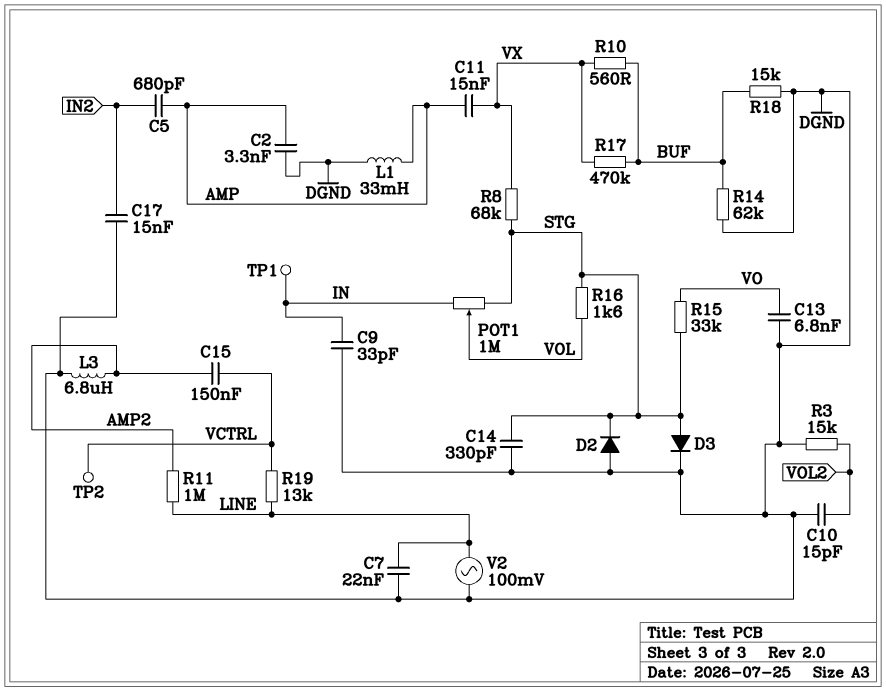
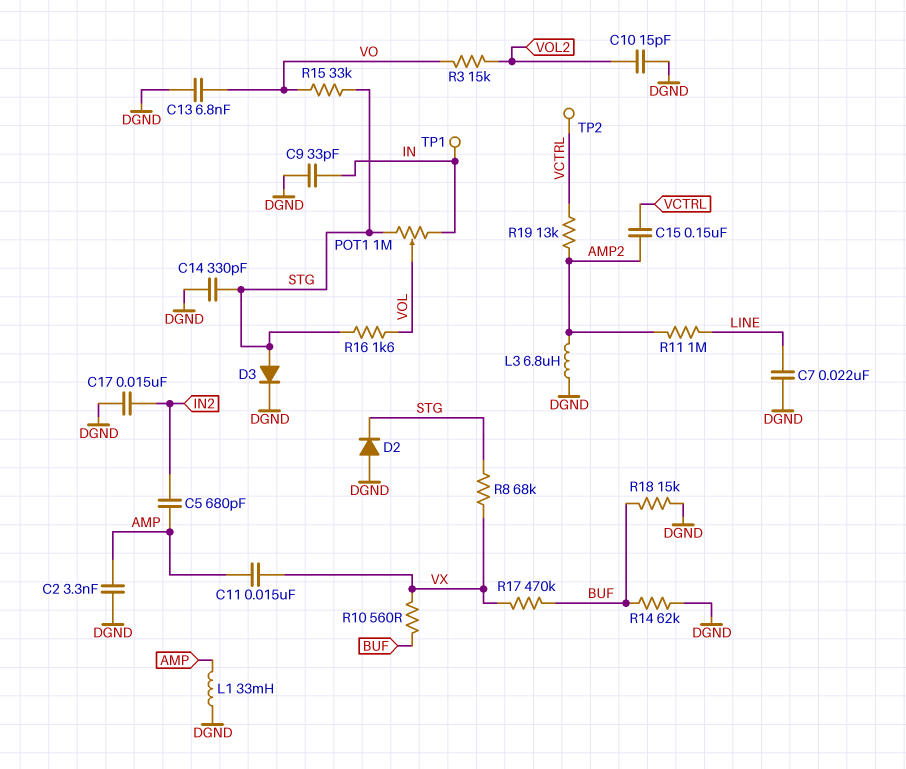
R3: 15k (DGND, VOL2) -> 15k (VO, VOL2)
R19: 13k (LINE, VCTRL) -> 13k (AMP2, VCTRL)
V2: AC 100mV (DGND, LINE) -> none

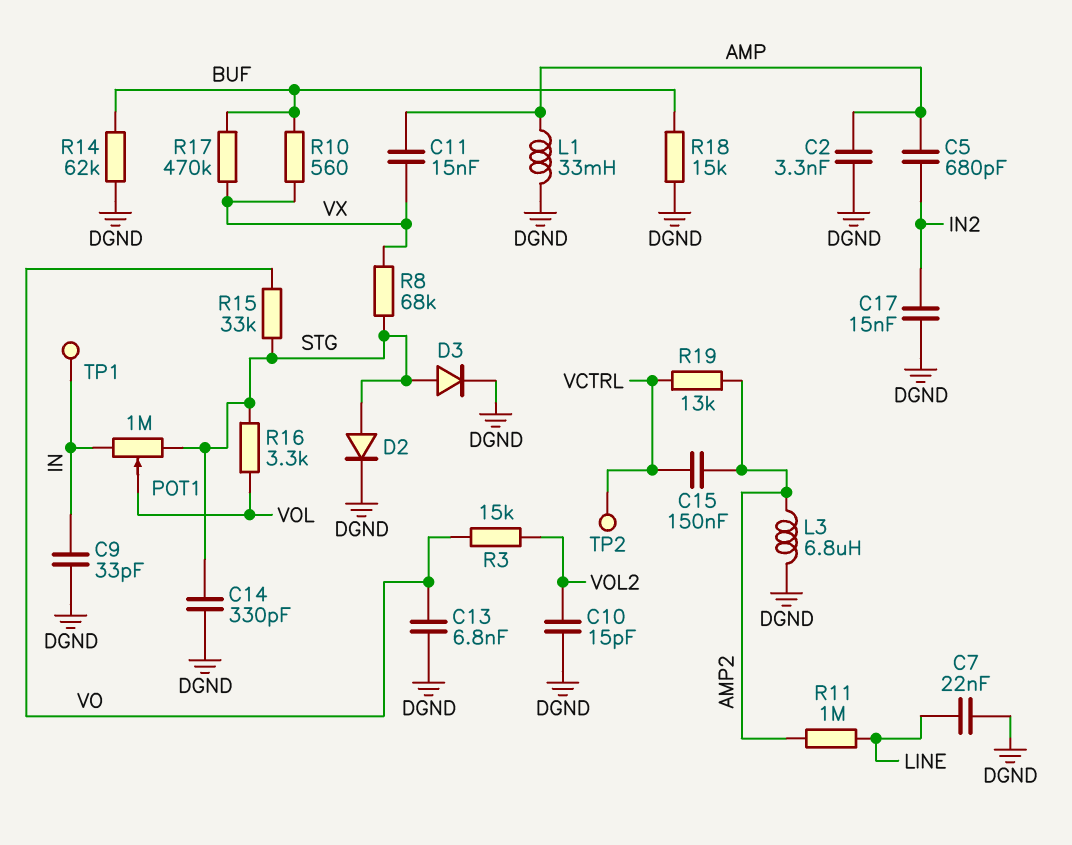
D2: diode (A DGND, K STG) -> diode (A STG, K DGND)
R16: 1.6k (STG, VOL) -> 3.3k (STG, VOL)

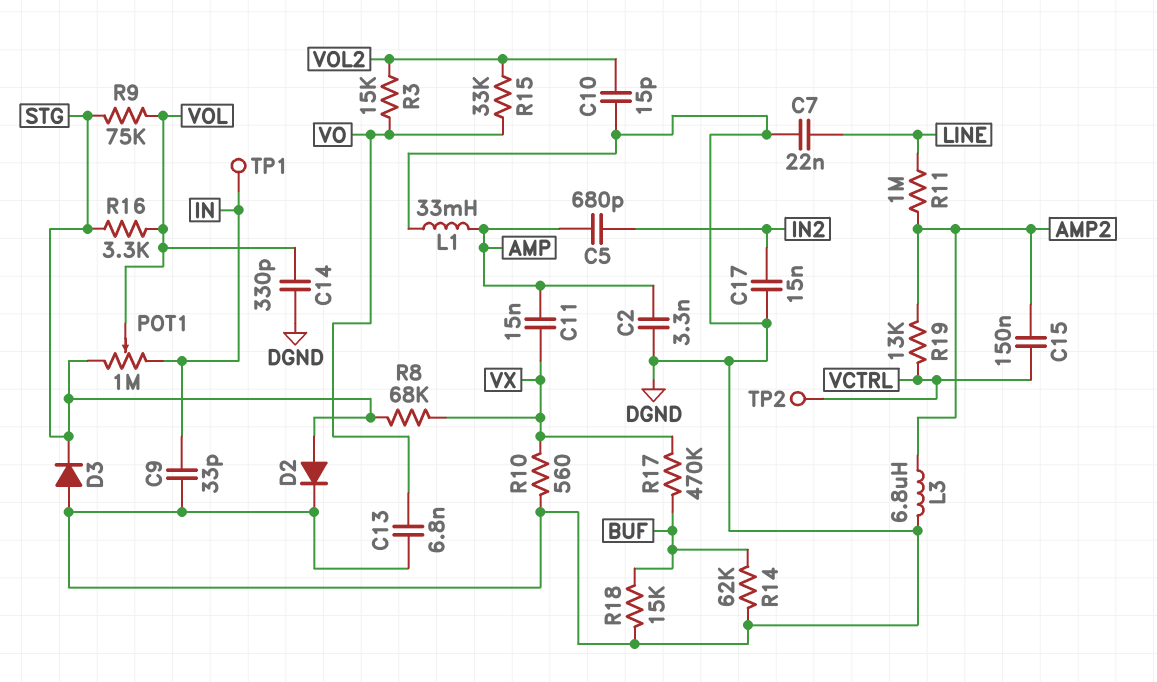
C14: 330pF (DGND, STG) -> 330pF (DGND, VOL)
D3: diode (A STG, K DGND) -> diode (A DGND, K STG)
R9: none -> 75k (STG, VOL)
R10: 560 (BUF, VX) -> 560 (DGND, VX)
R15: 33k (STG, VO) -> 33k (VO, VOL2)

